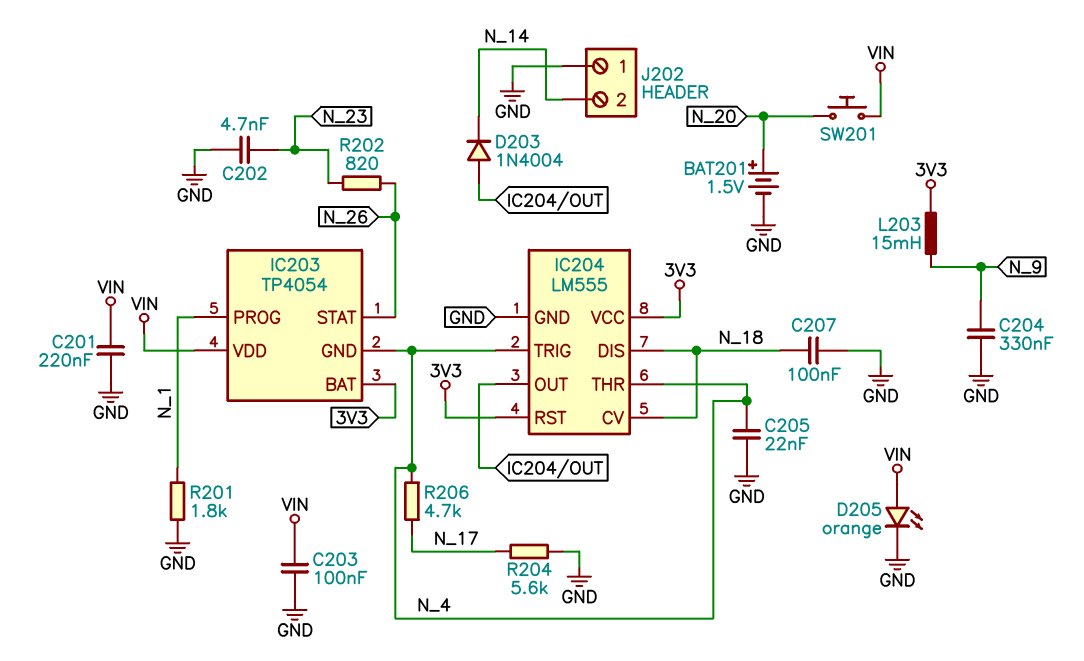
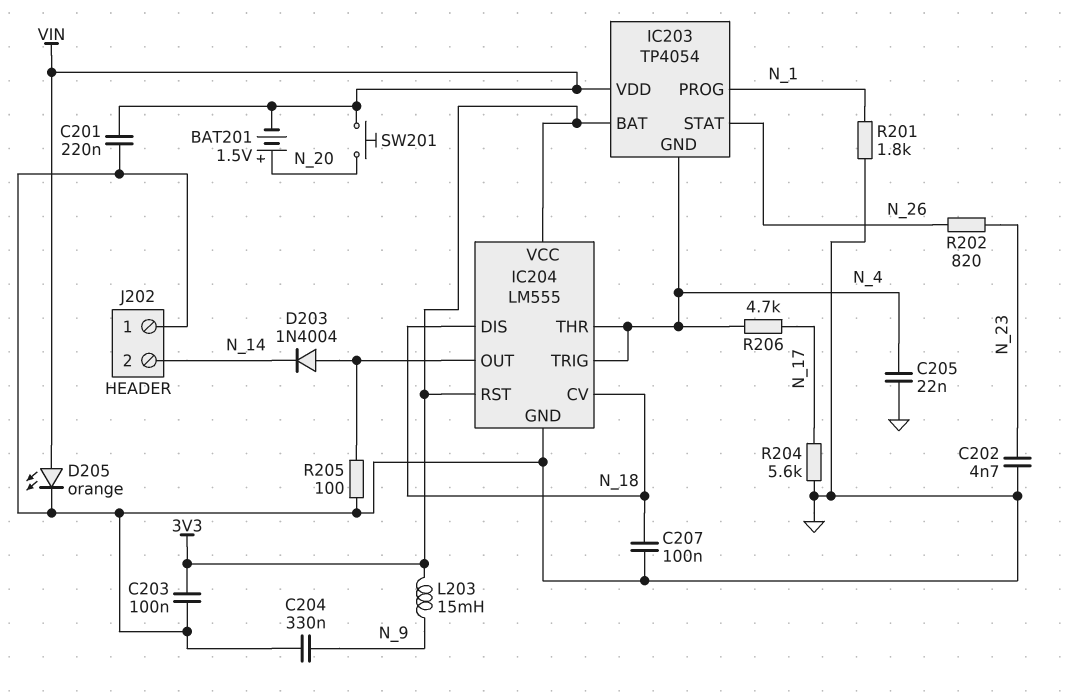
BAT201: 1.5V (plus N_20, minus GND) -> 1.5V (plus N_20, minus VIN)
C203: 100nF (GND, VIN) -> 100nF (3V3, GND)
R205: none -> 100 (GND, IC204/OUT)

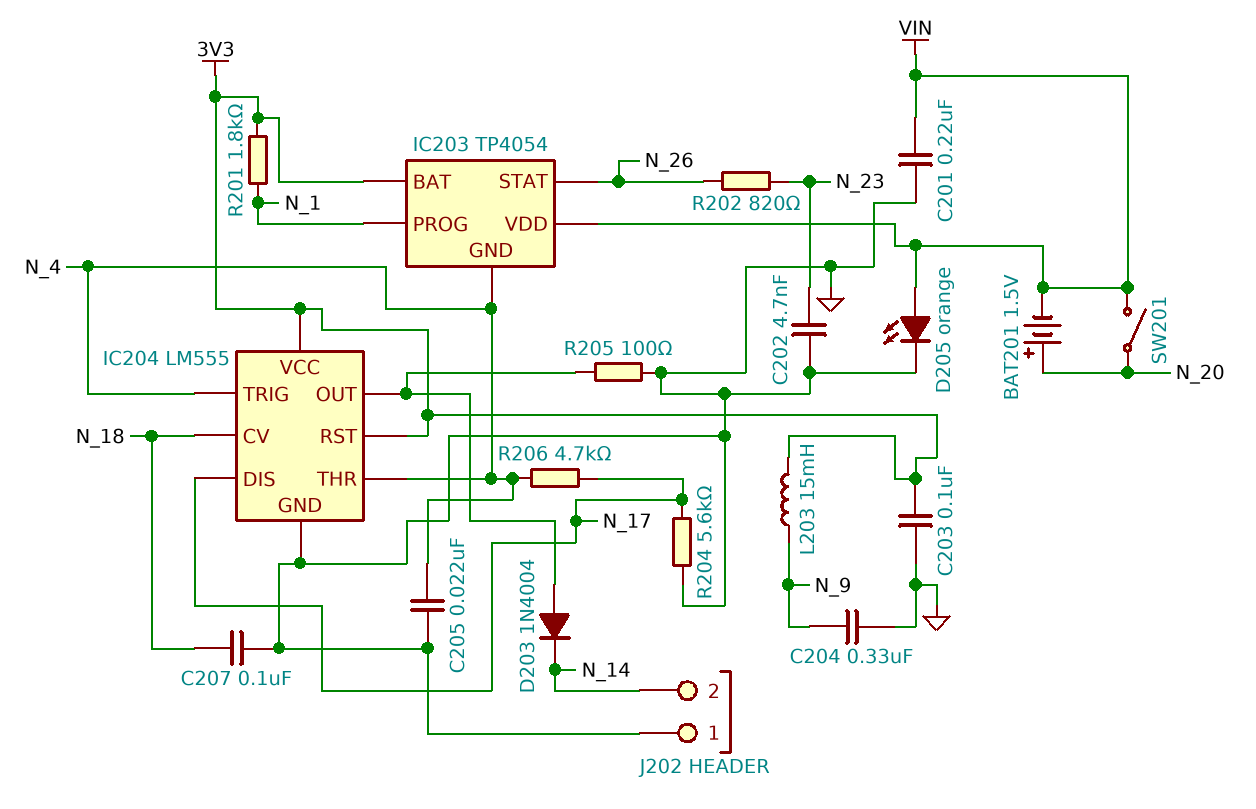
IC204 pin DIS: N_18 -> N_17
R201: 1.8k (GND, N_1) -> 1.8k (3V3, N_1)
SW201: button (N_20, VIN) -> switch (N_20, VIN)

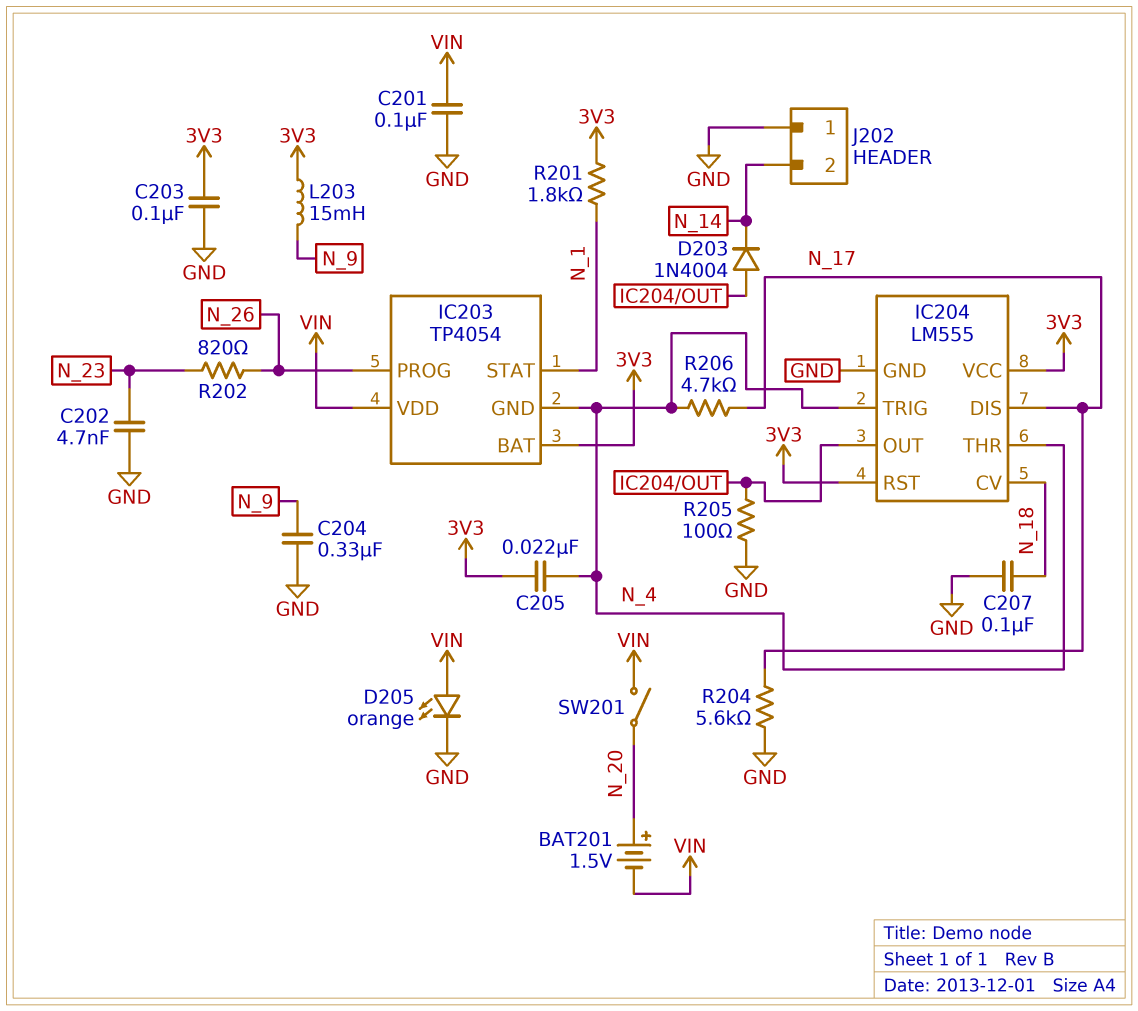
C201: 220nF (GND, VIN) -> 100nF (GND, VIN)
C205: 22nF (GND, N_4) -> 22nF (3V3, N_4)
IC203 pin PROG: N_1 -> N_26
IC203 pin STAT: N_26 -> N_1

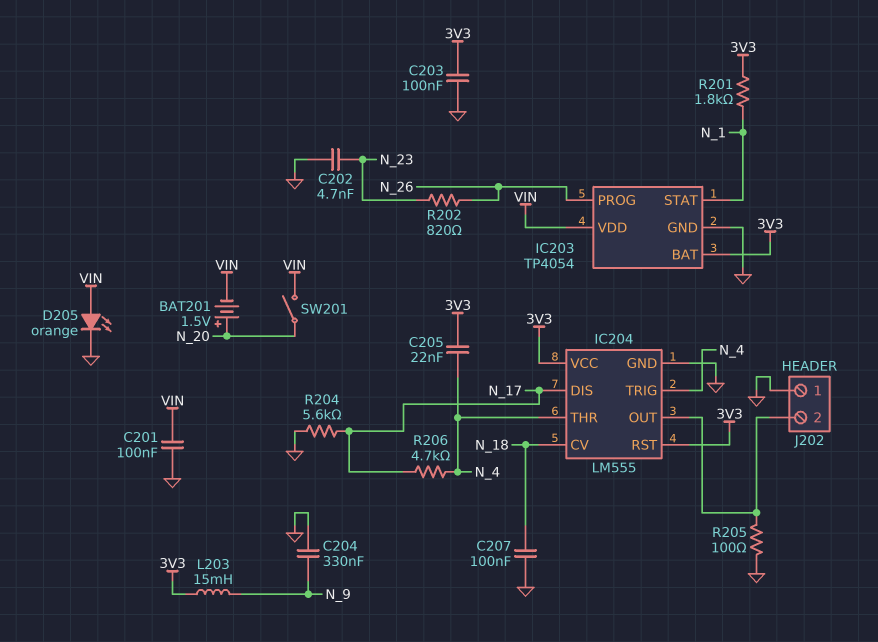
D203: diode 1N4004 (A IC204/OUT, K N_14) -> none
IC203 pin GND: N_4 -> GND
J202 pin 2: N_14 -> IC204/OUT

